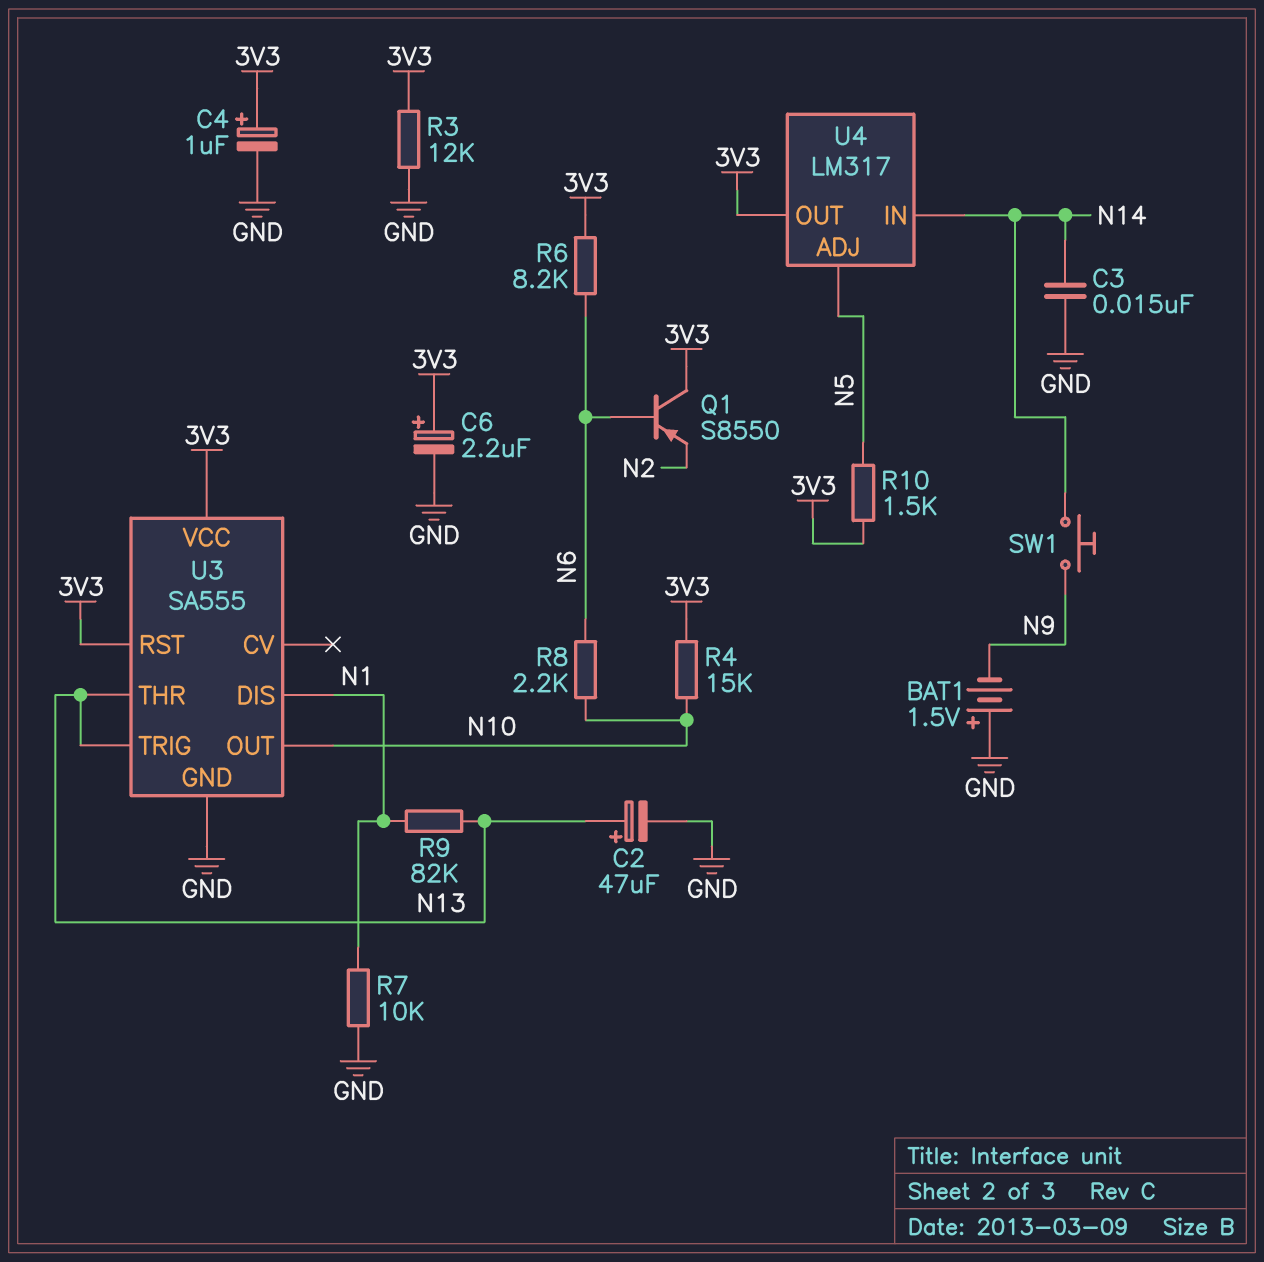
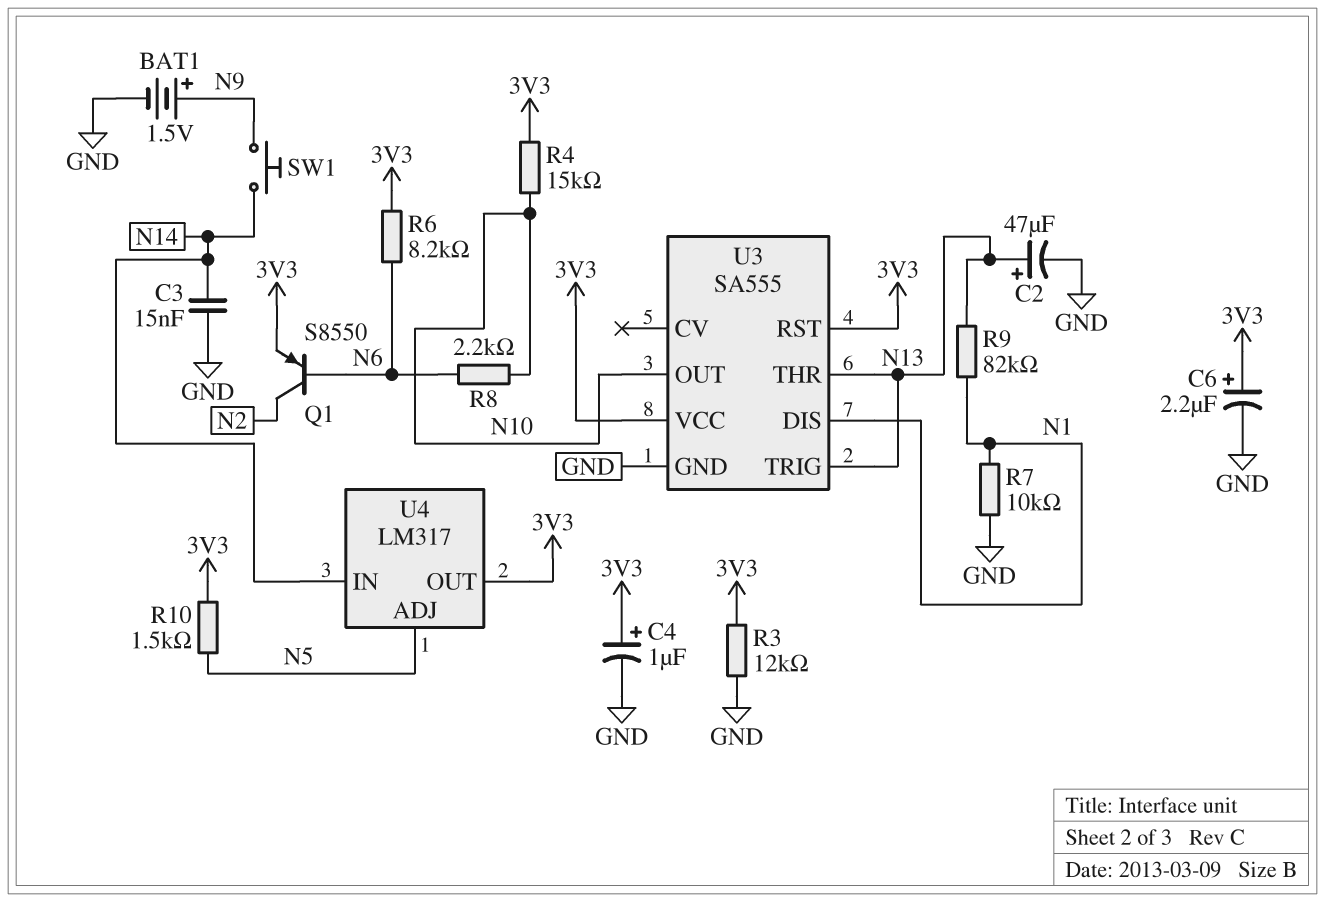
BAT1: 1.5V (plus GND, minus N9) -> 1.5V (plus N9, minus GND)
Q1: PNP S8550 (B N6, C 3V3, E N2) -> PNP S8550 (B N6, C N2, E 3V3)

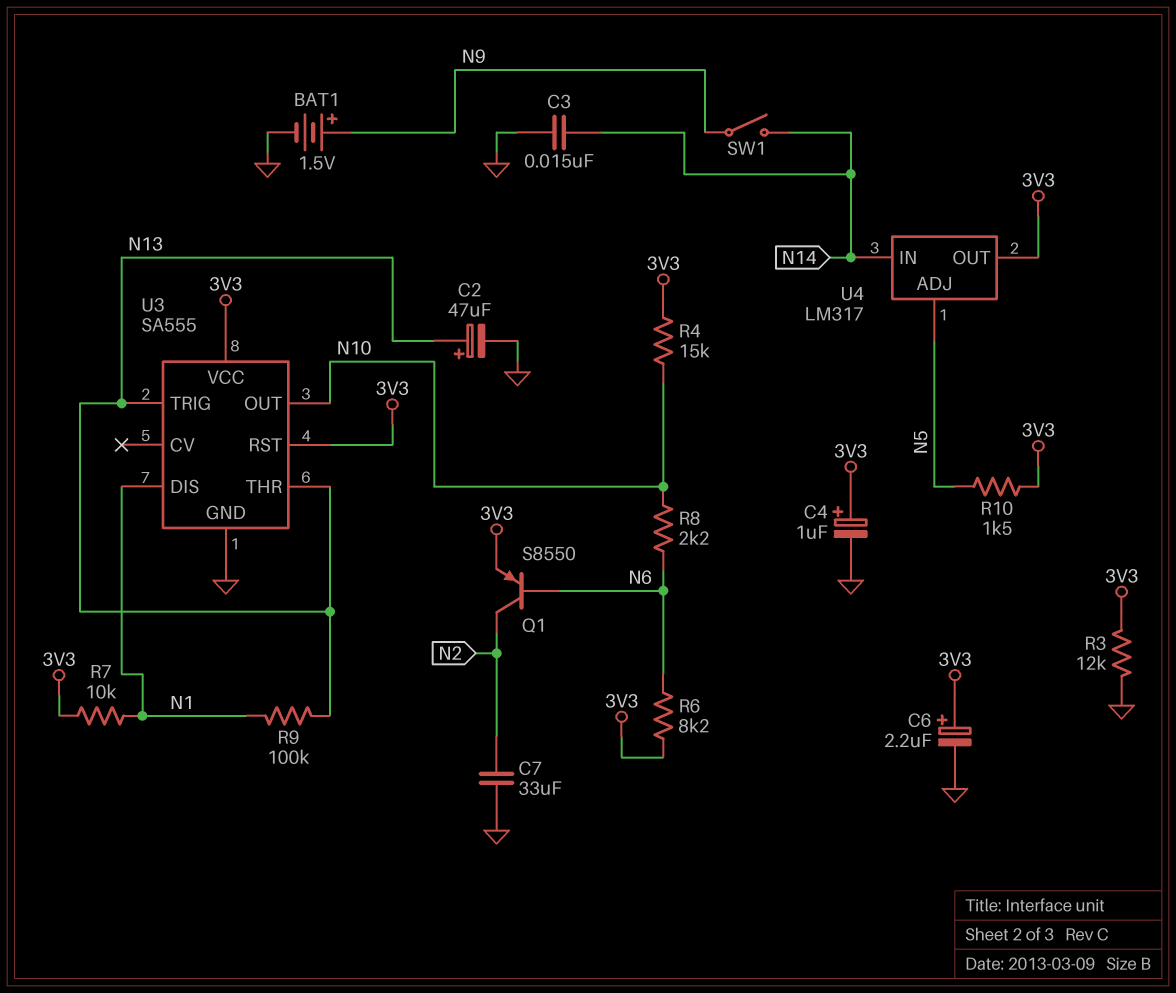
C7: none -> 33uF (GND, N2)
R7: 10k (GND, N1) -> 10k (3V3, N1)
R9: 82k (N1, N13) -> 100k (N1, N13)
SW1: button (N9, N14) -> switch (N9, N14)

